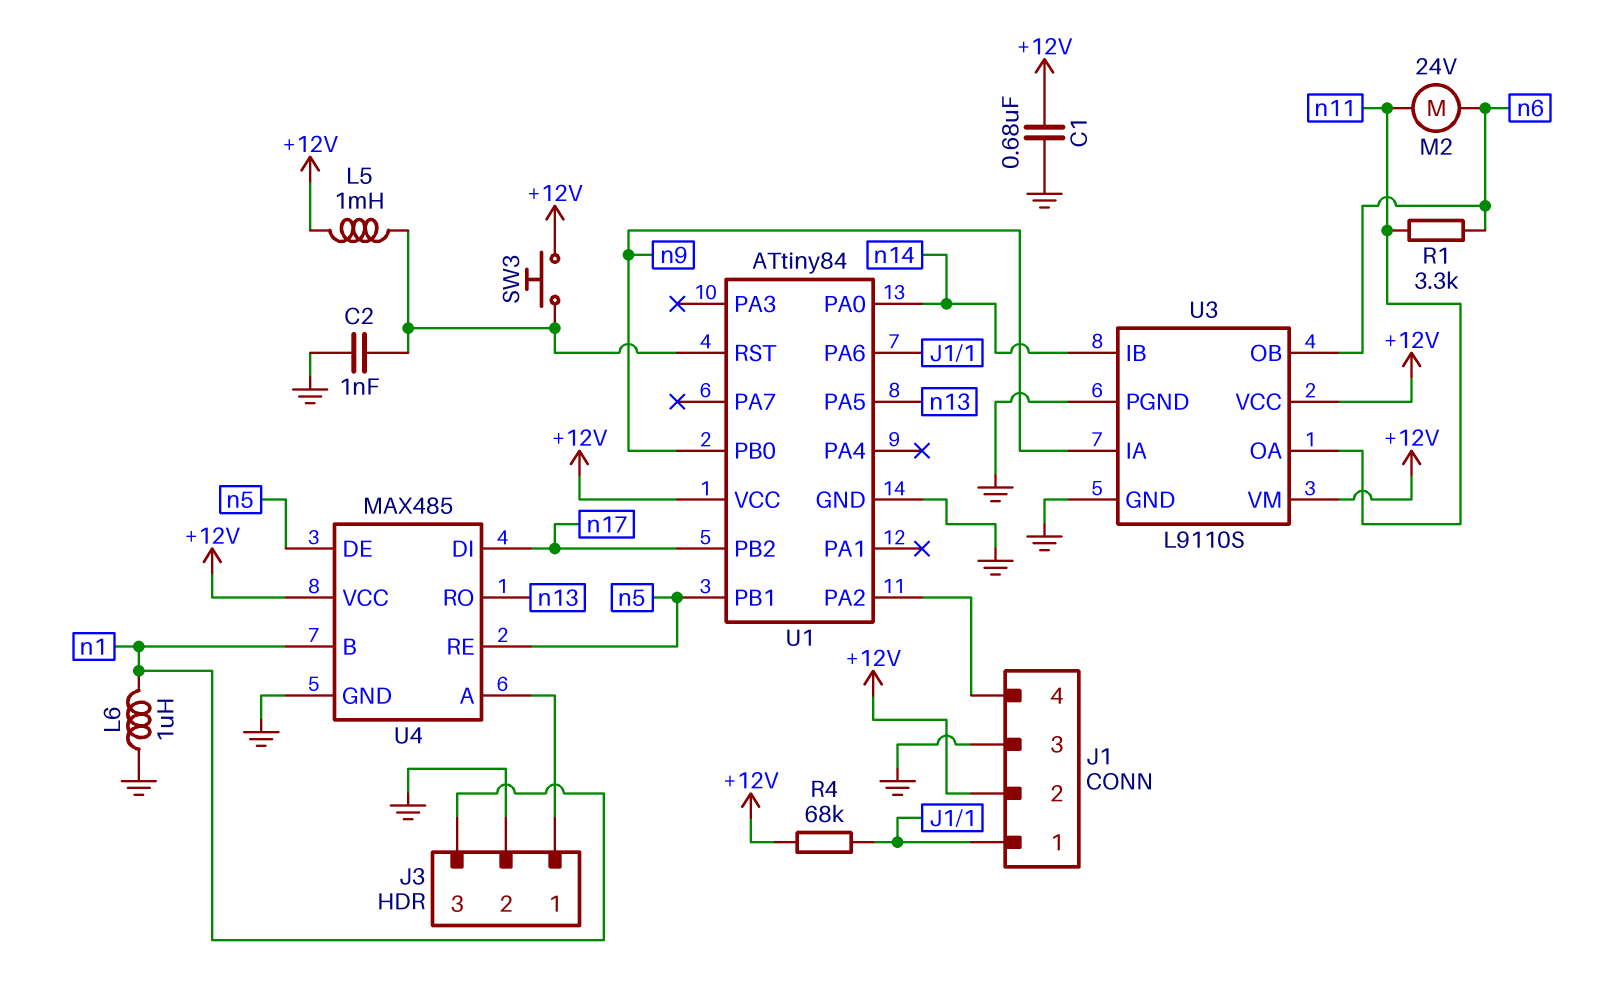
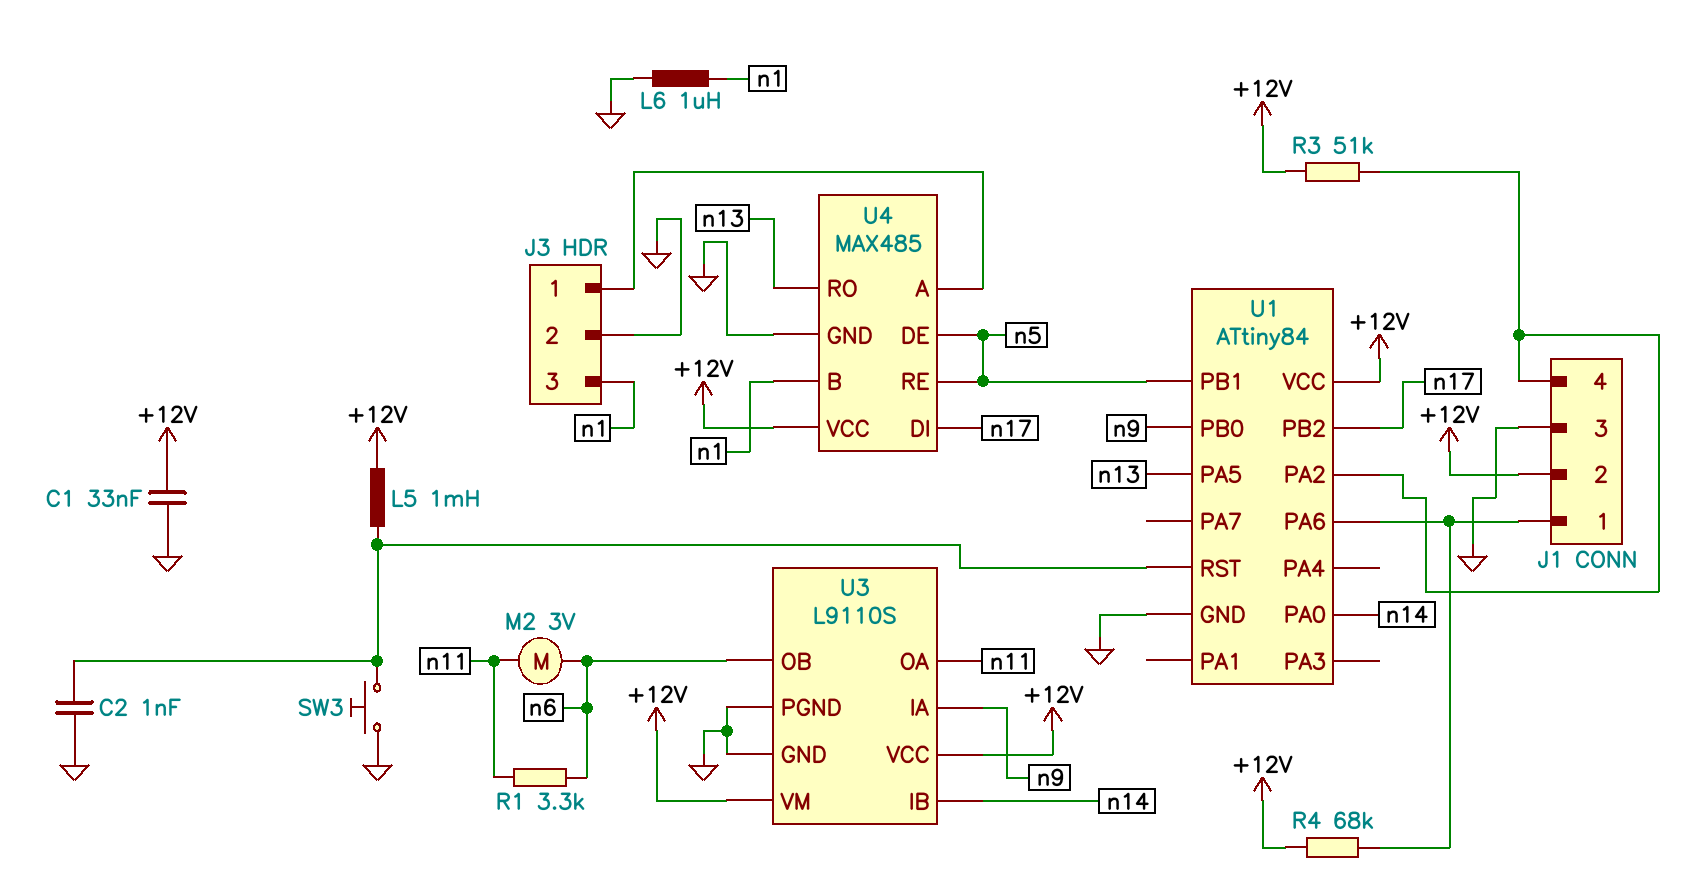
C1: 680nF (+12V, GND) -> 33nF (+12V, GND)
M2: motor 24V (n6, n11) -> motor 3V (n6, n11)
R3: none -> 51k (+12V, J1/4)
SW3: button (+12V, U1/RST) -> button (GND, U1/RST)

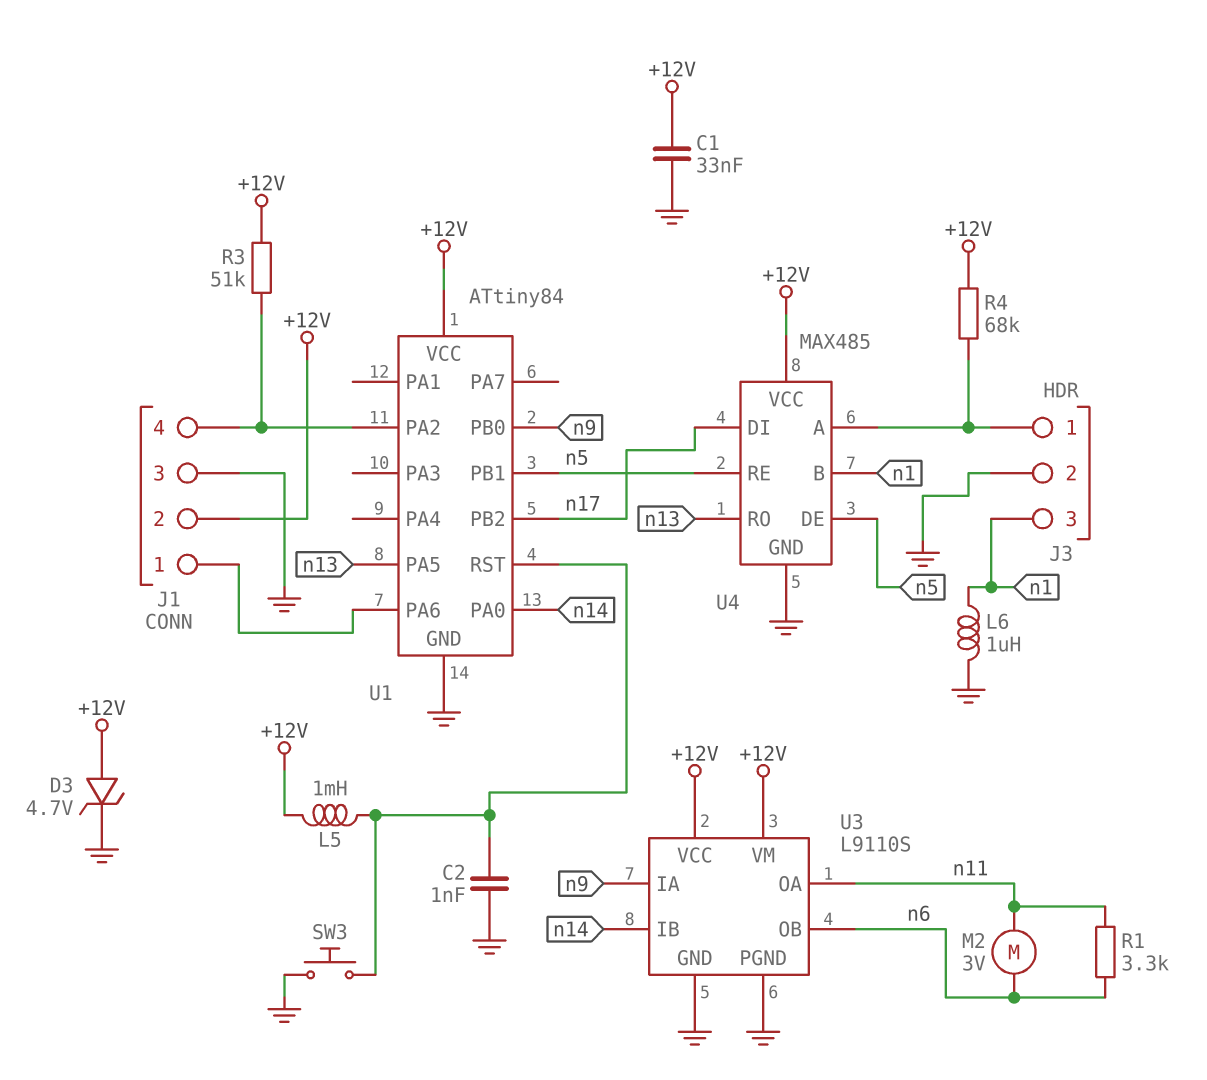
D3: none -> zener 4.7V (A +12V, K GND)
R4: 68k (+12V, J1/1) -> 68k (+12V, J3/1)

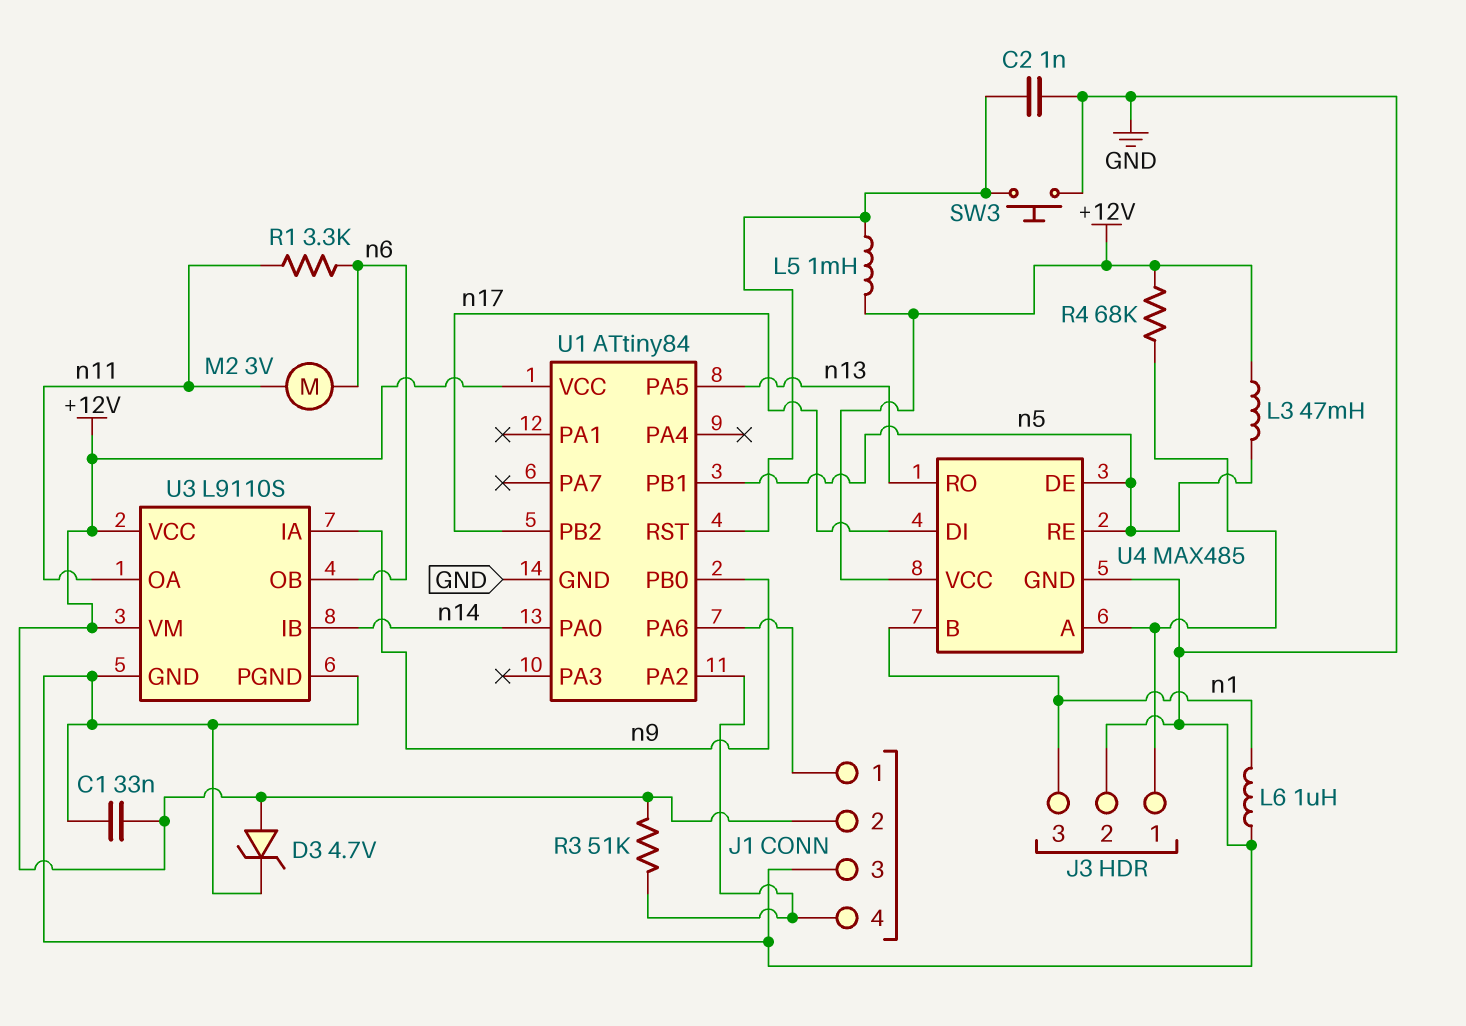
L3: none -> 47mH (+12V, n5)

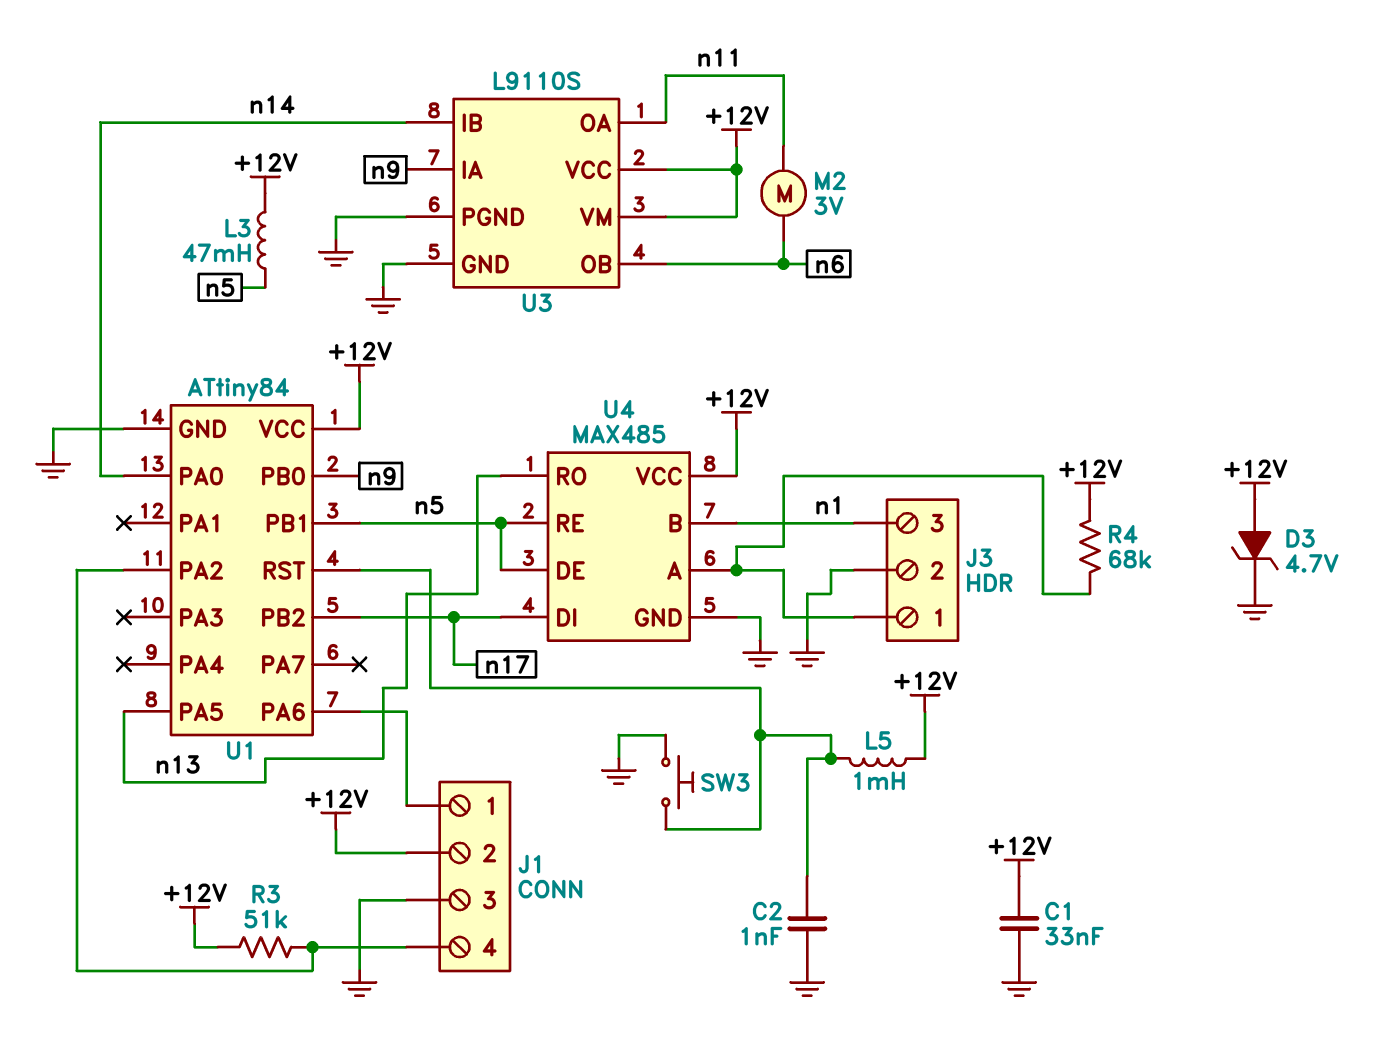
L6: 1uH (GND, n1) -> none
R1: 3.3k (n6, n11) -> none

